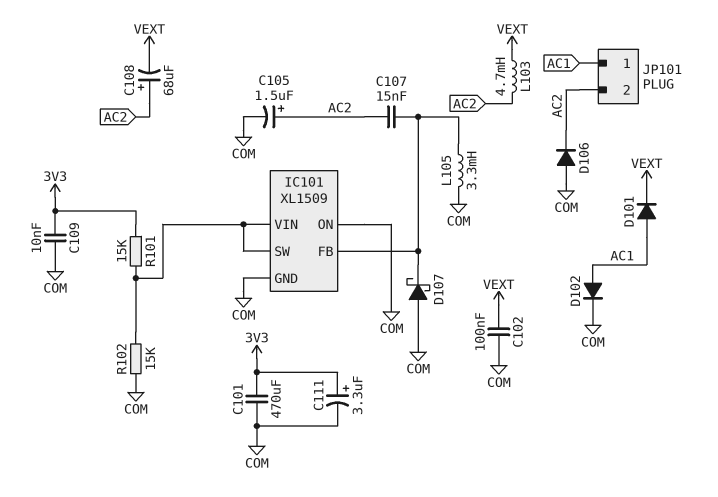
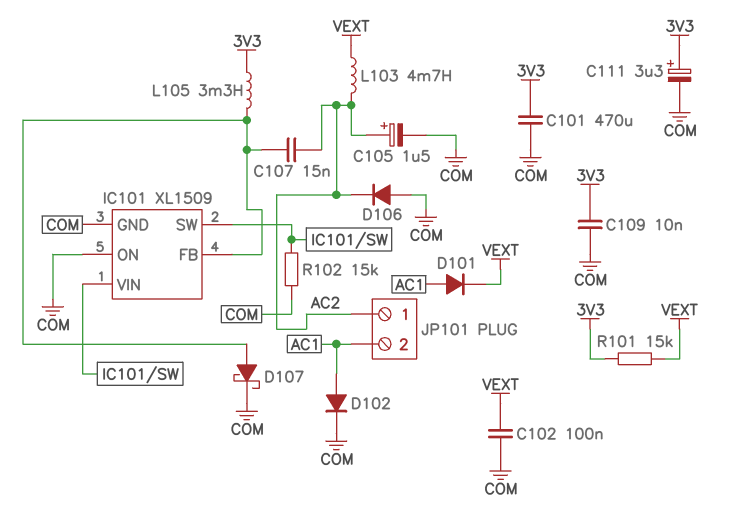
C108: 68uF (plus AC2, minus VEXT) -> none
D107: schottky (A COM, K IC101/FB) -> schottky (A IC101/FB, K COM)
JP101 pin 1: AC1 -> AC2
JP101 pin 2: AC2 -> AC1
L105: 3.3mH (COM, IC101/FB) -> 3.3mH (3V3, IC101/FB)
R101: 15k (3V3, IC101/SW) -> 15k (3V3, VEXT)

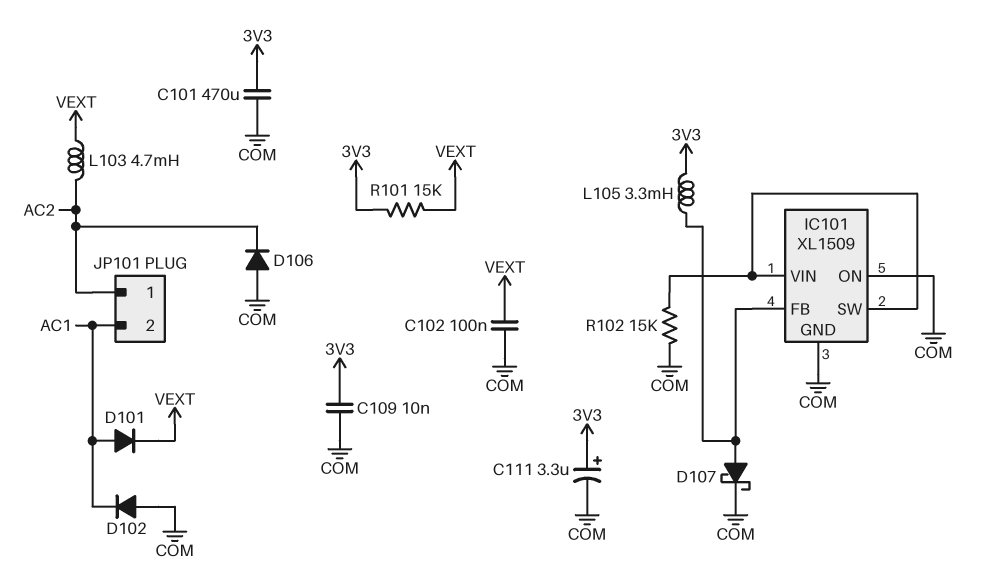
C105: 1.5uF (plus AC2, minus COM) -> none
C107: 15nF (AC2, IC101/FB) -> none
D102: diode (A AC1, K COM) -> diode (A COM, K AC1)

